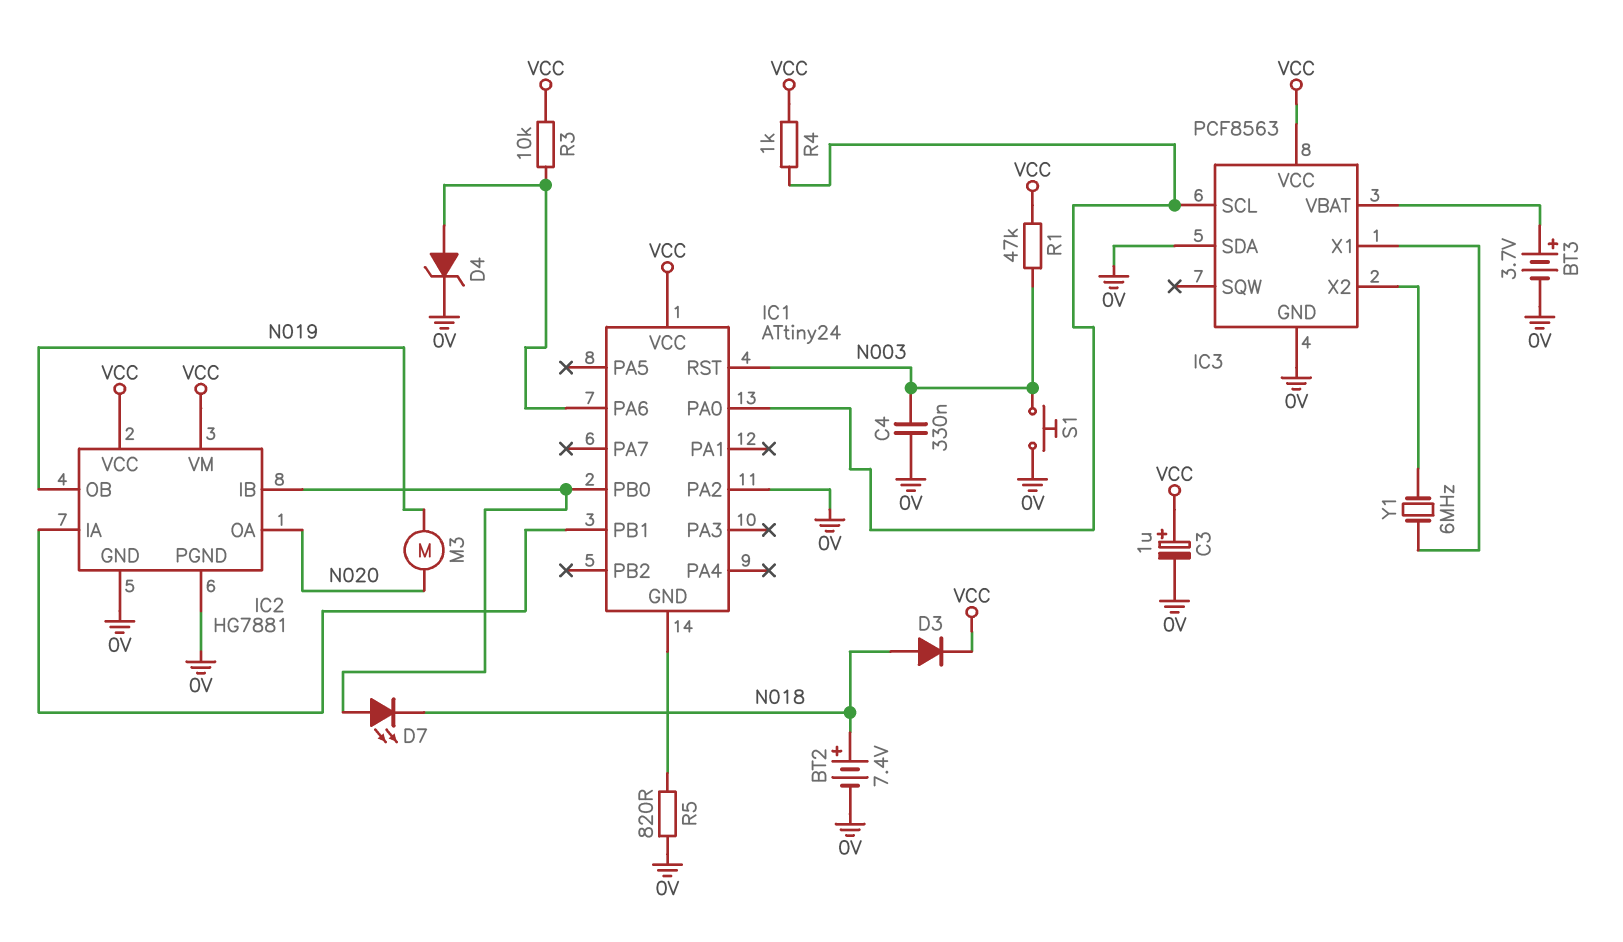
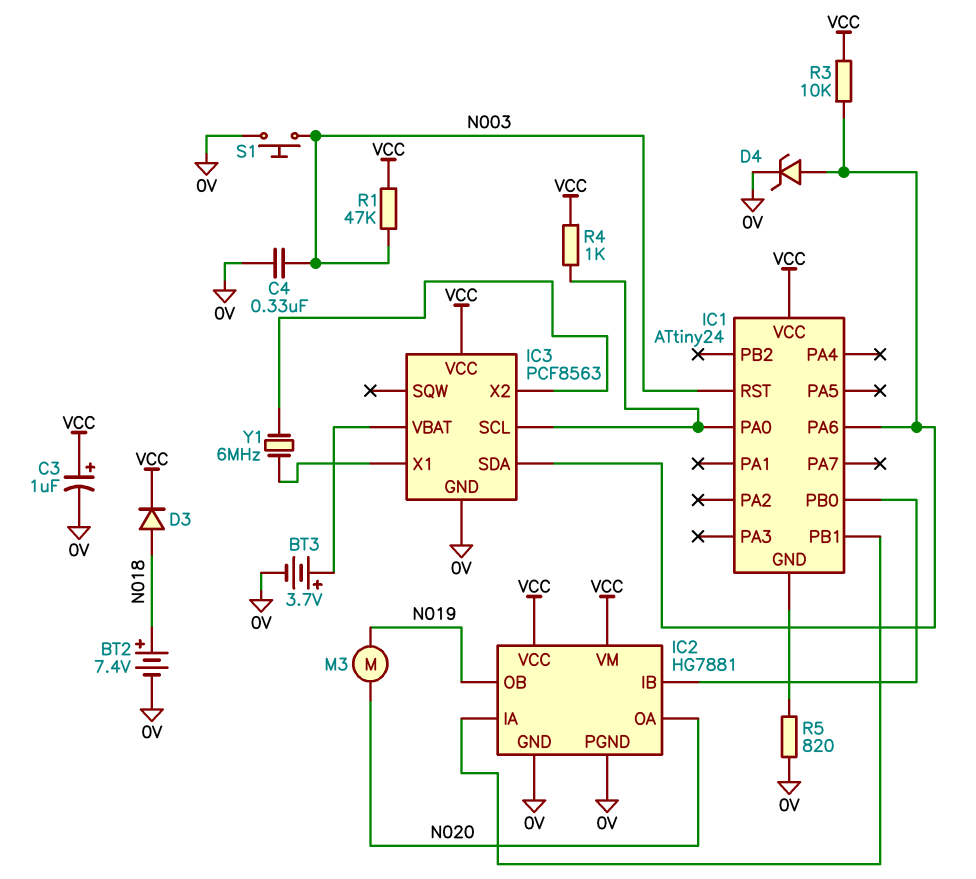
D7: LED (A IC1/PB0, K N018) -> none
IC1 pin PA2: 0V -> none
IC3 pin SDA: 0V -> IC1/PA6

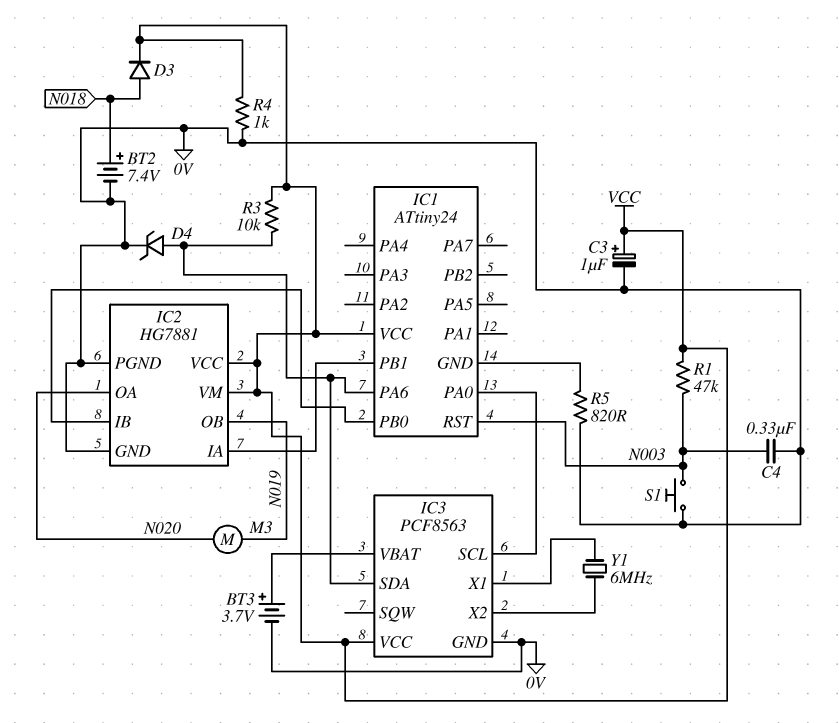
R4: 1k (IC1/PA0, VCC) -> 1k (0V, VCC)

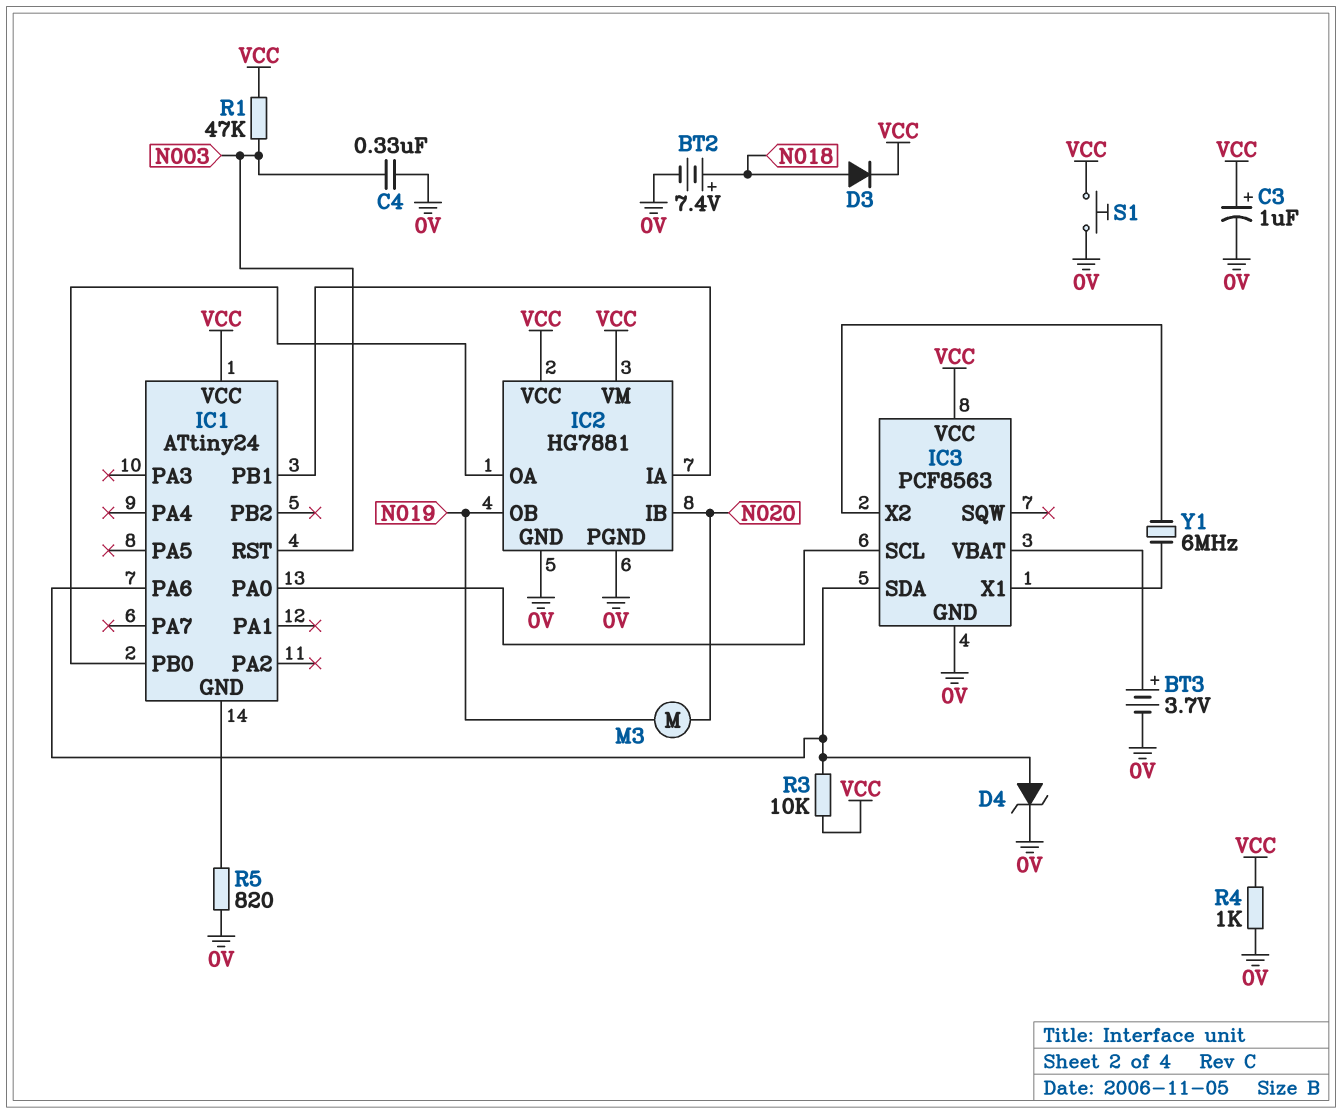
IC2 pin IB: IC1/PB0 -> N020
IC2 pin OA: N020 -> IC1/PB0
S1: button (0V, N003) -> button (0V, VCC)

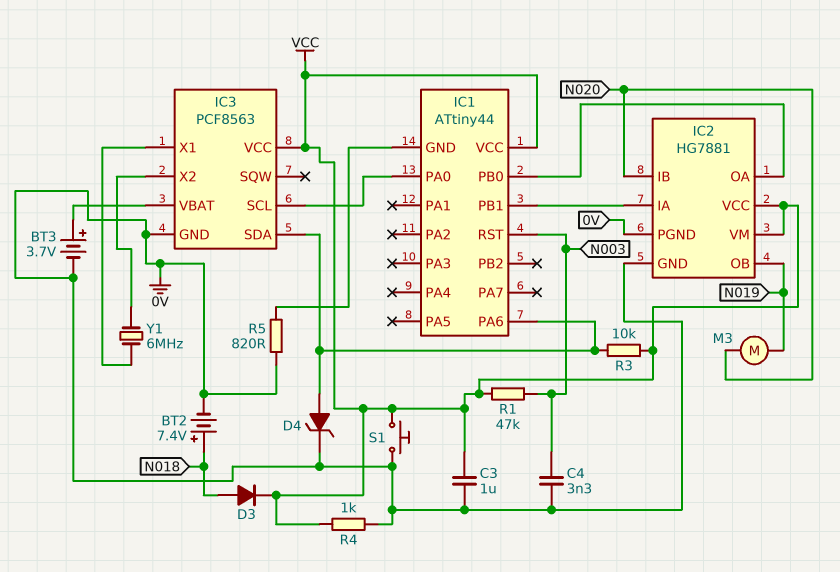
C3: 1uF (plus VCC, minus 0V) -> 1uF (0V, VCC)
C4: 330nF (0V, N003) -> 3.3nF (0V, N003)
IC1: ATtiny24 -> ATtiny44

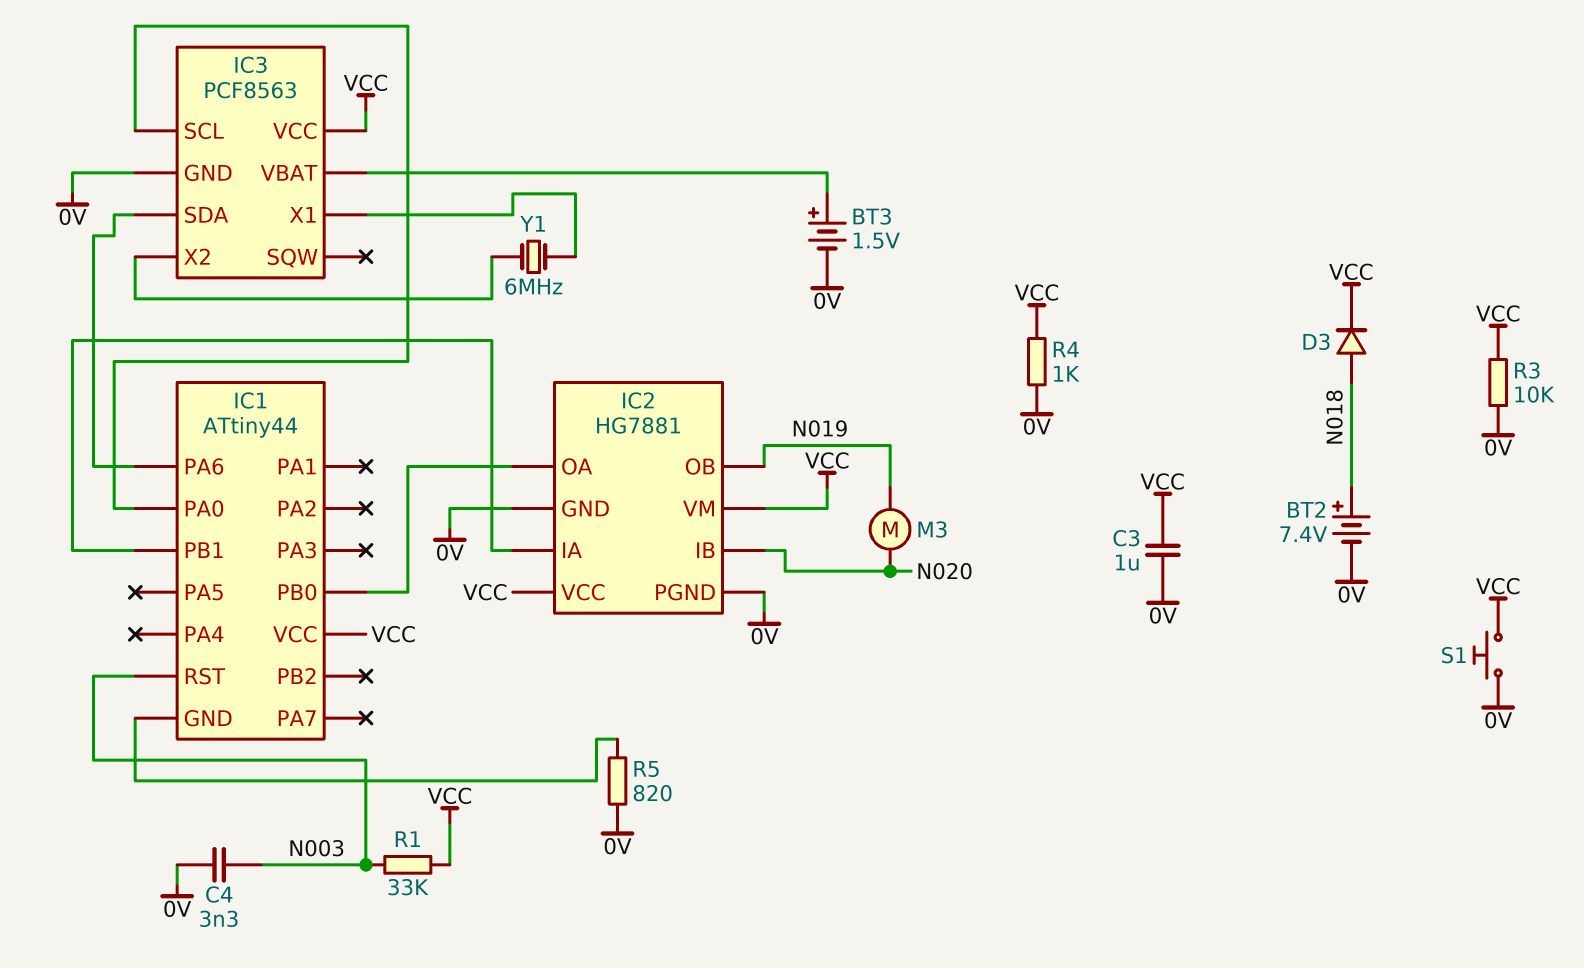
BT3: 3.7V (plus IC3/VBAT, minus 0V) -> 1.5V (plus IC3/VBAT, minus 0V)
D4: zener (A IC1/PA6, K 0V) -> none
R1: 47k (N003, VCC) -> 33k (N003, VCC)
R3: 10k (IC1/PA6, VCC) -> 10k (0V, VCC)

